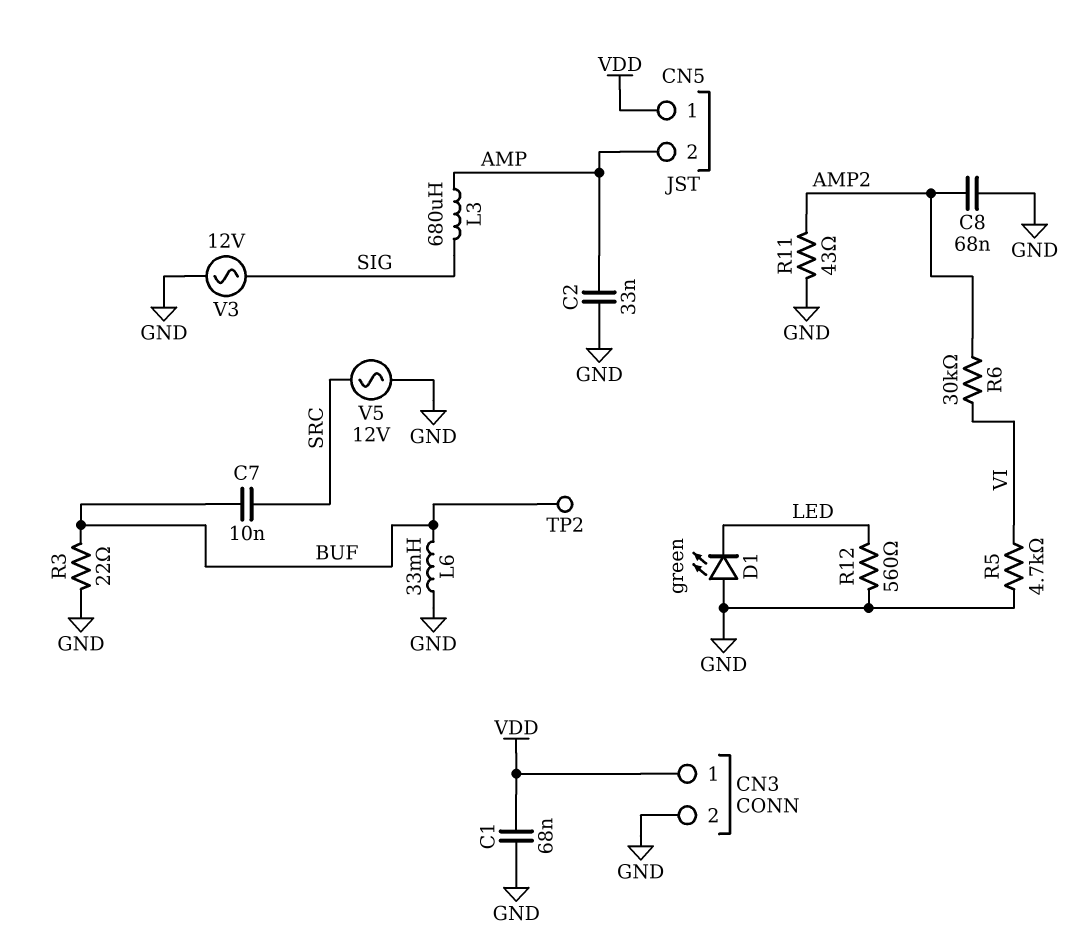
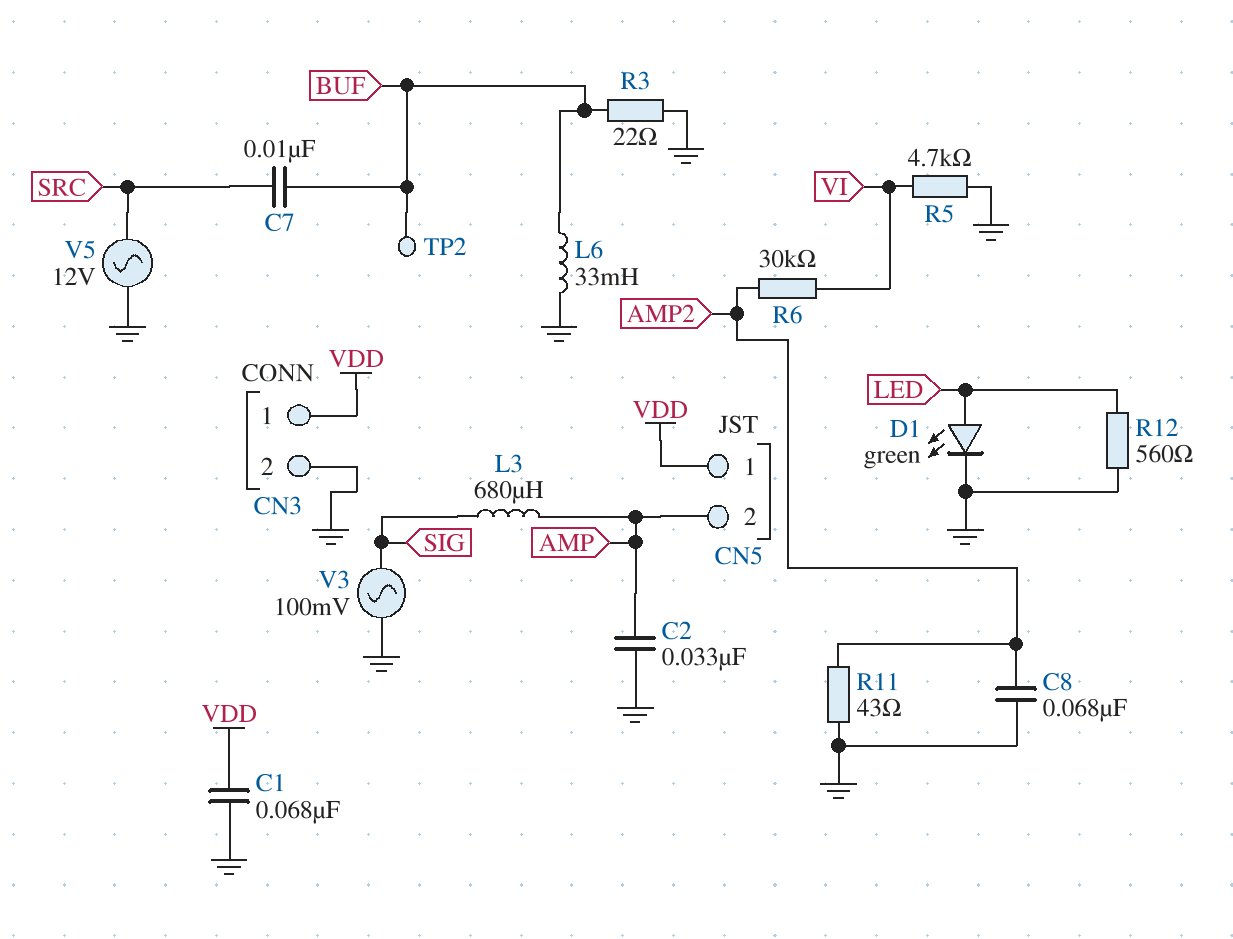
D1: LED green (A GND, K LED) -> LED green (A LED, K GND)
V3: AC 12V (GND, SIG) -> AC 100mV (GND, SIG)

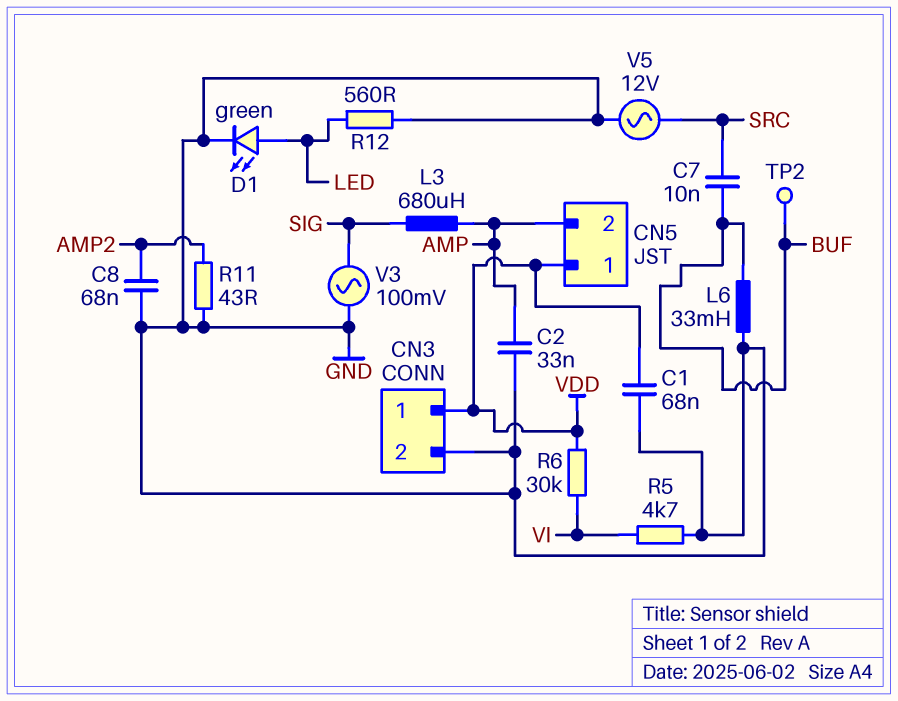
R3: 22 (BUF, GND) -> none
R6: 30k (AMP2, VI) -> 30k (VDD, VI)

